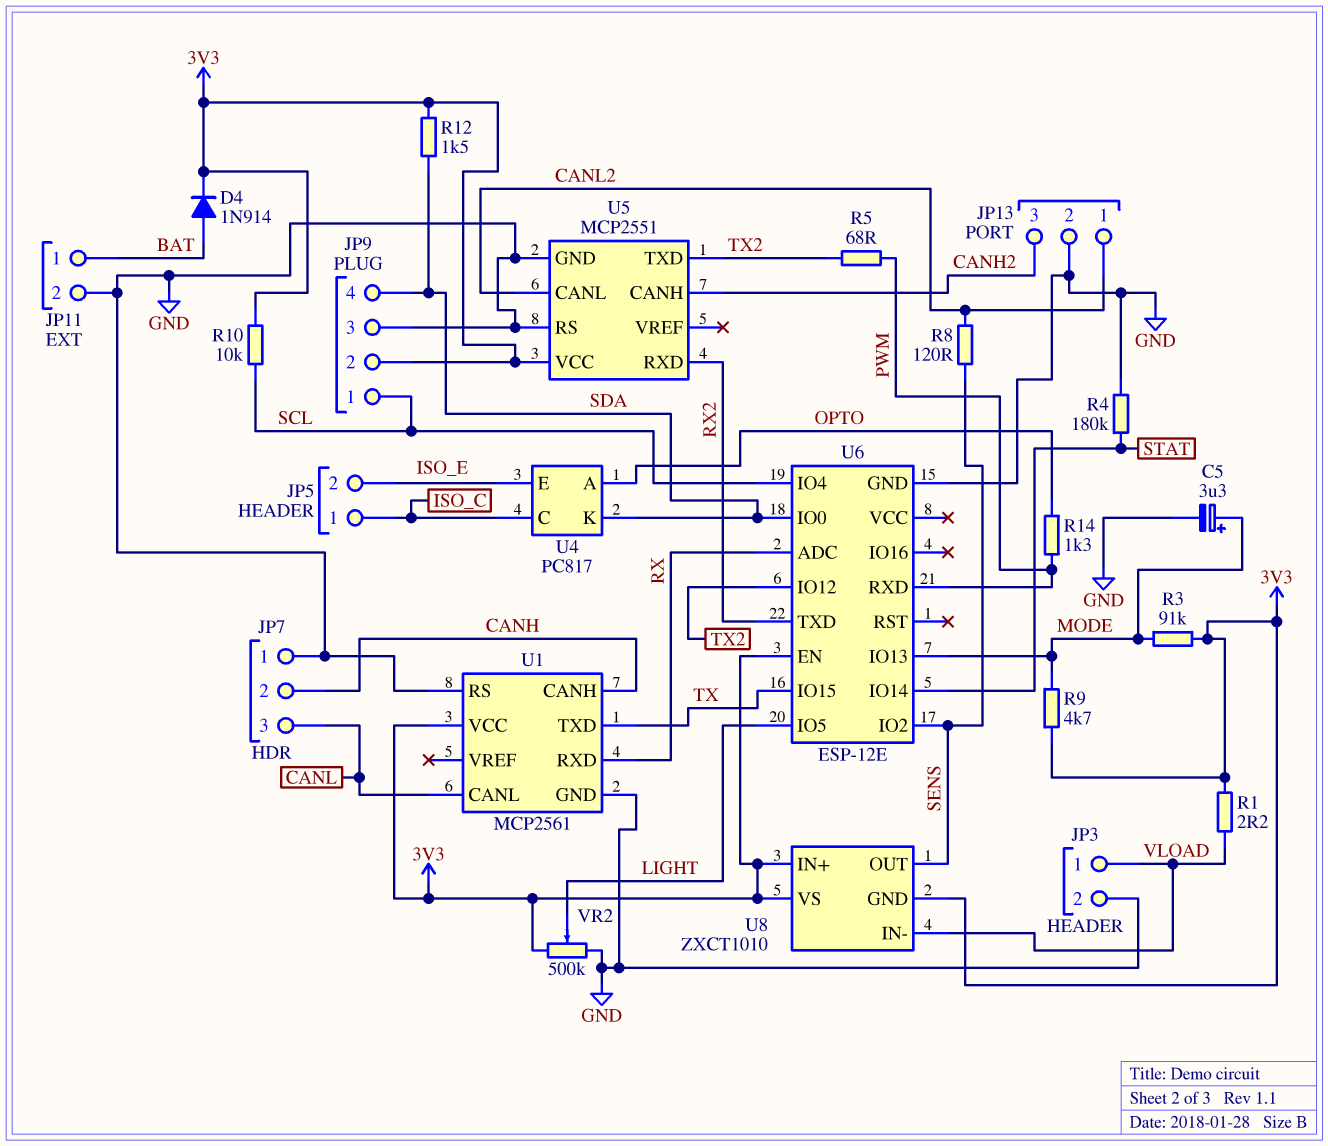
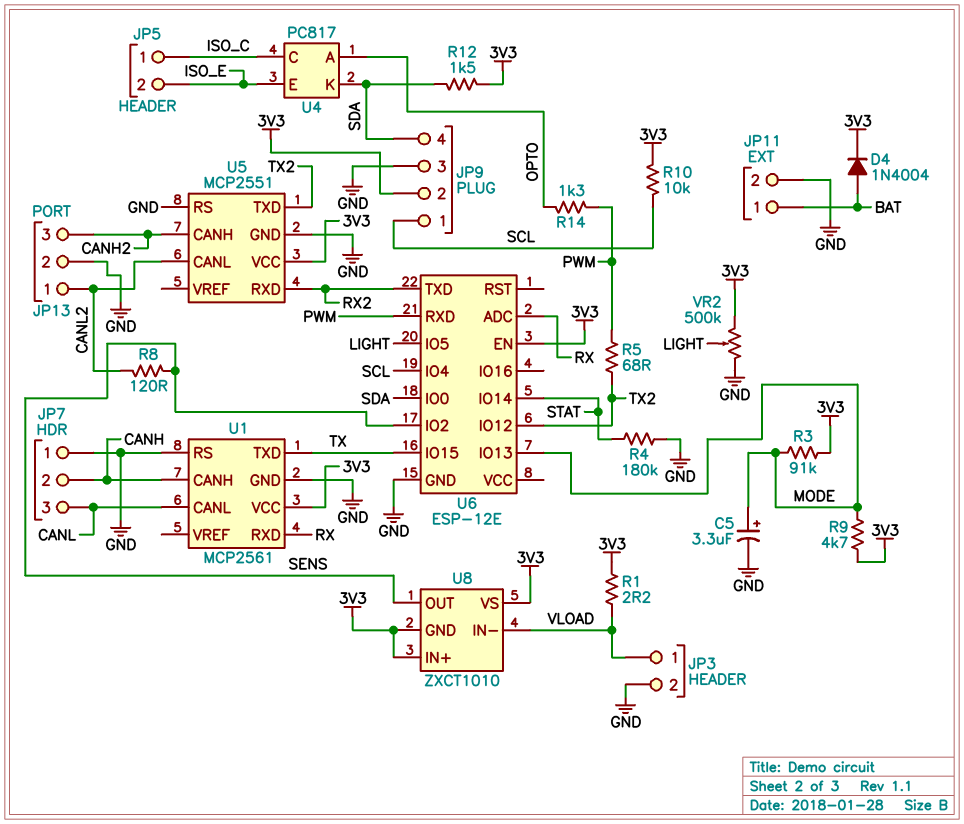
D4: diode 1N914 (A BAT, K 3V3) -> diode 1N4004 (A BAT, K 3V3)

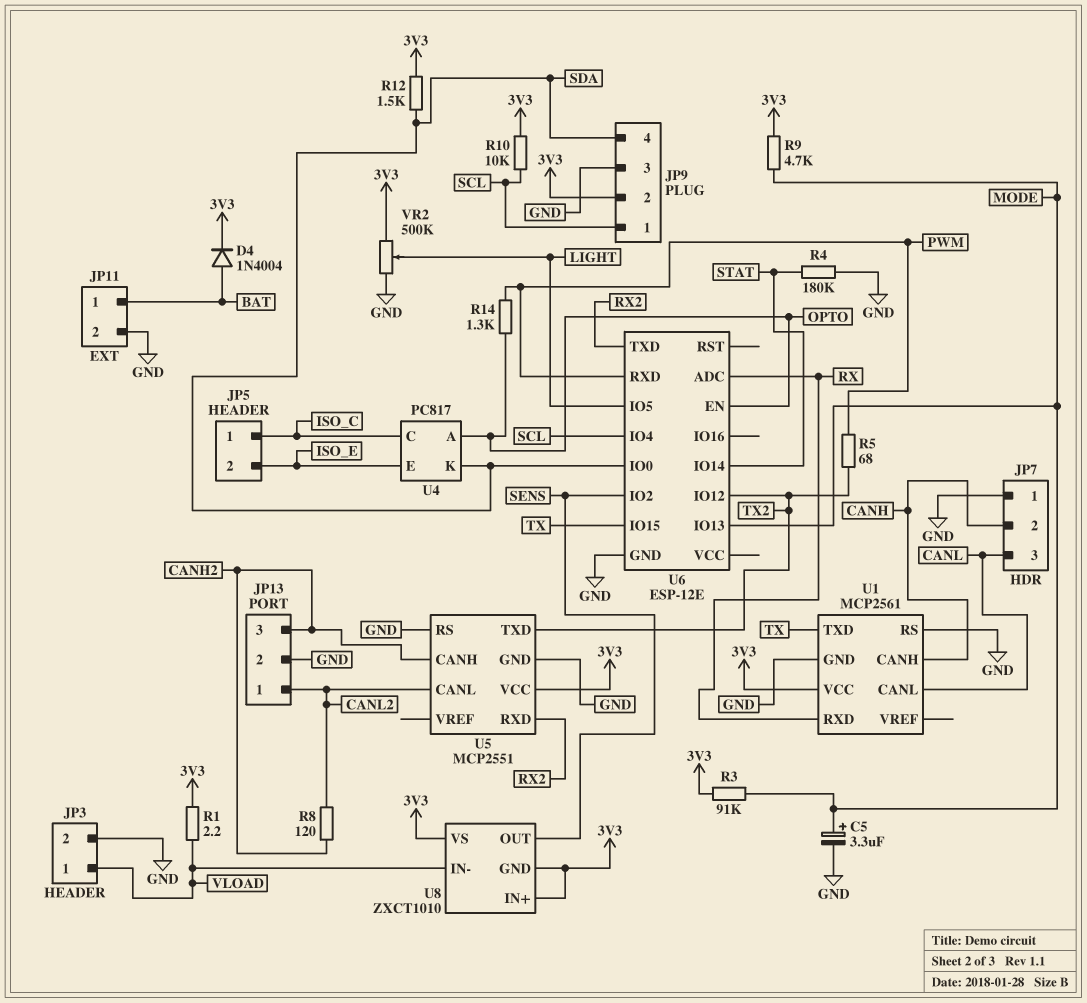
R8: 120 (CANL2, SENS) -> 120 (CANH2, CANL2)
U6 pin EN: 3V3 -> OPTO

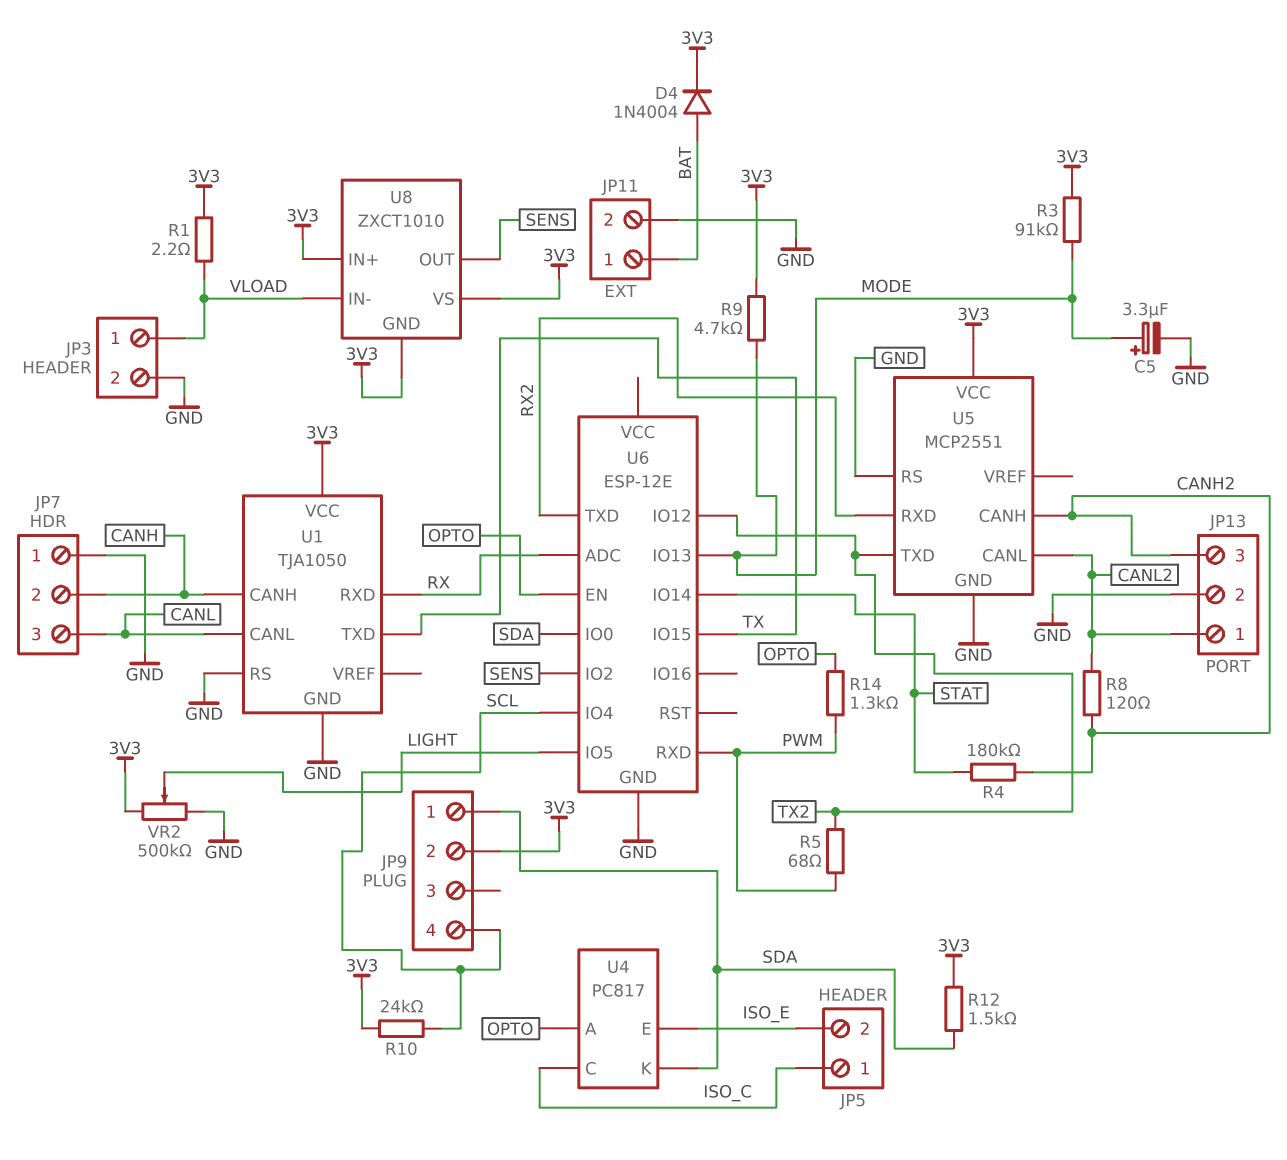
JP9 pin 1: SCL -> SDA
JP9 pin 3: GND -> none
JP9 pin 4: SDA -> SCL
R4: 180k (GND, STAT) -> 180k (CANH2, STAT)
R10: 10k (3V3, SCL) -> 24k (3V3, SCL)
U1: MCP2561 -> TJA1050

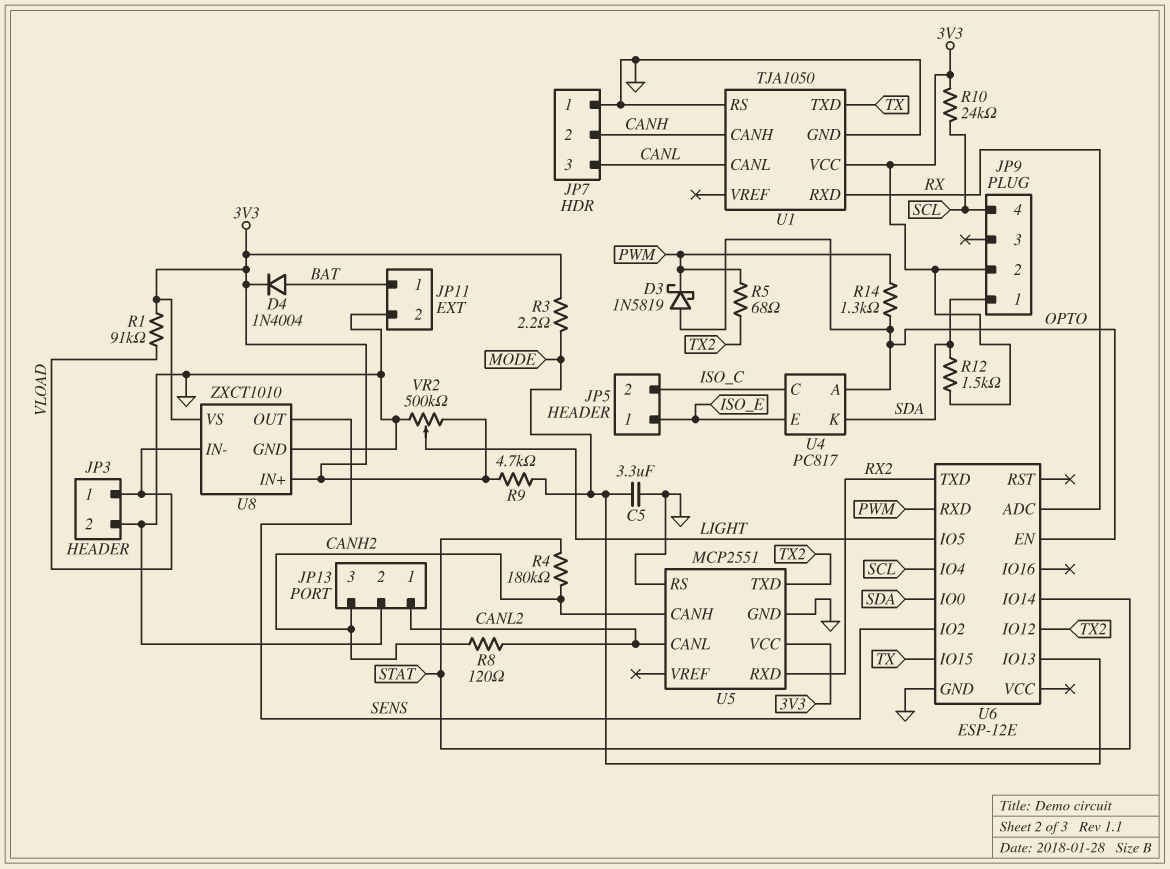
C5: 3.3uF (plus MODE, minus GND) -> 3.3uF (GND, MODE)
D3: none -> schottky 1N5819 (A OPTO, K PWM)
JP5 pin 1: ISO_C -> ISO_E
JP5 pin 2: ISO_E -> ISO_C
R1: 2.2 (3V3, VLOAD) -> 91k (3V3, VLOAD)
R3: 91k (3V3, MODE) -> 2.2 (3V3, MODE)
U8 pin GND: 3V3 -> GND

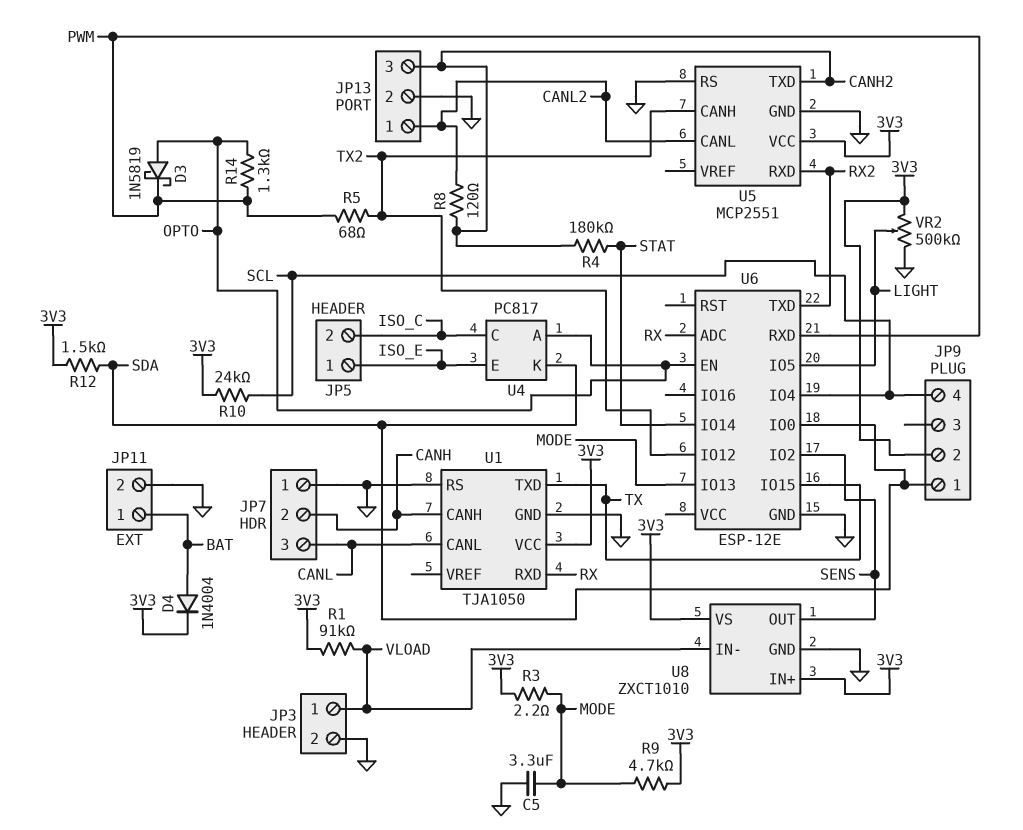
U5 pin CANH: CANH2 -> TX2
U5 pin TXD: TX2 -> CANH2

